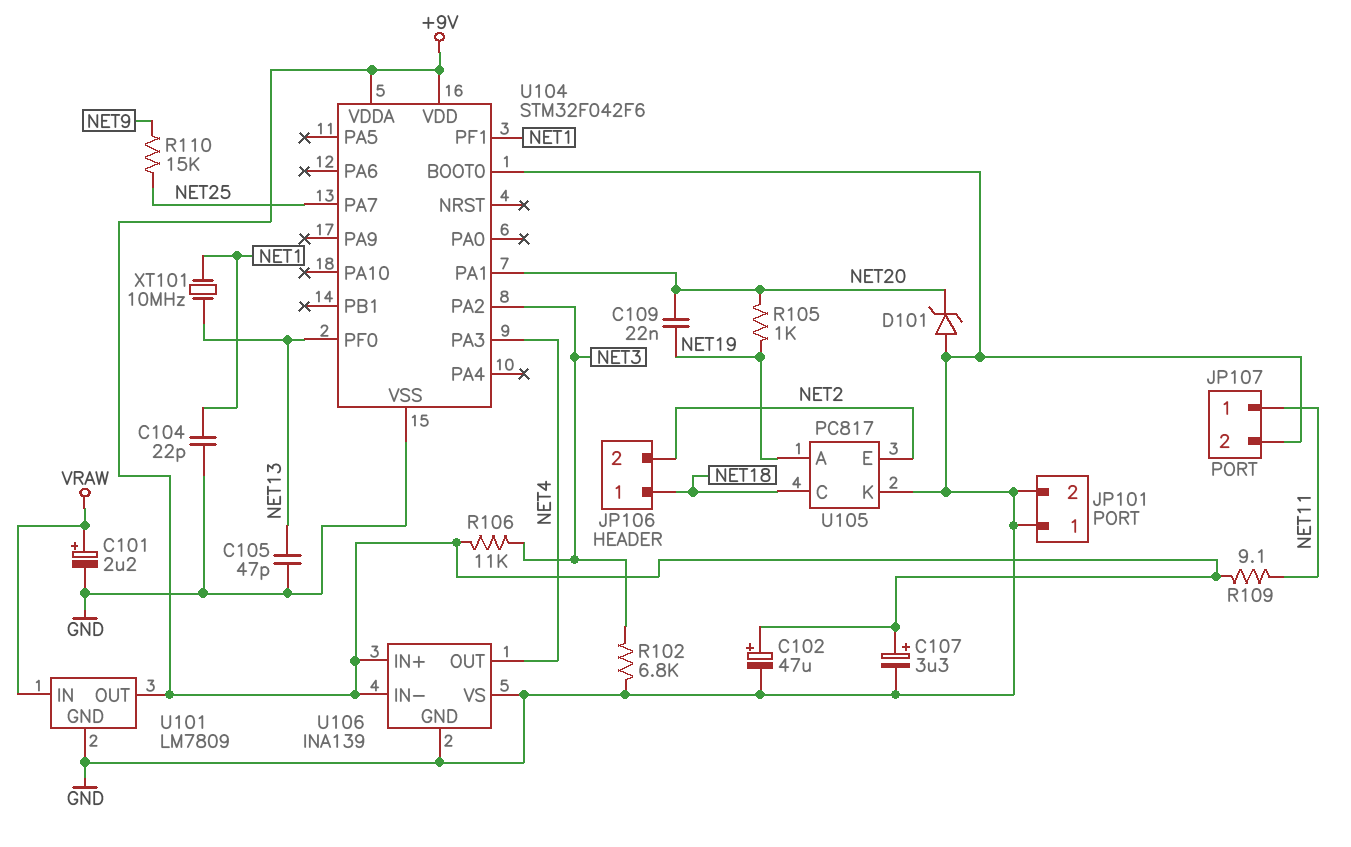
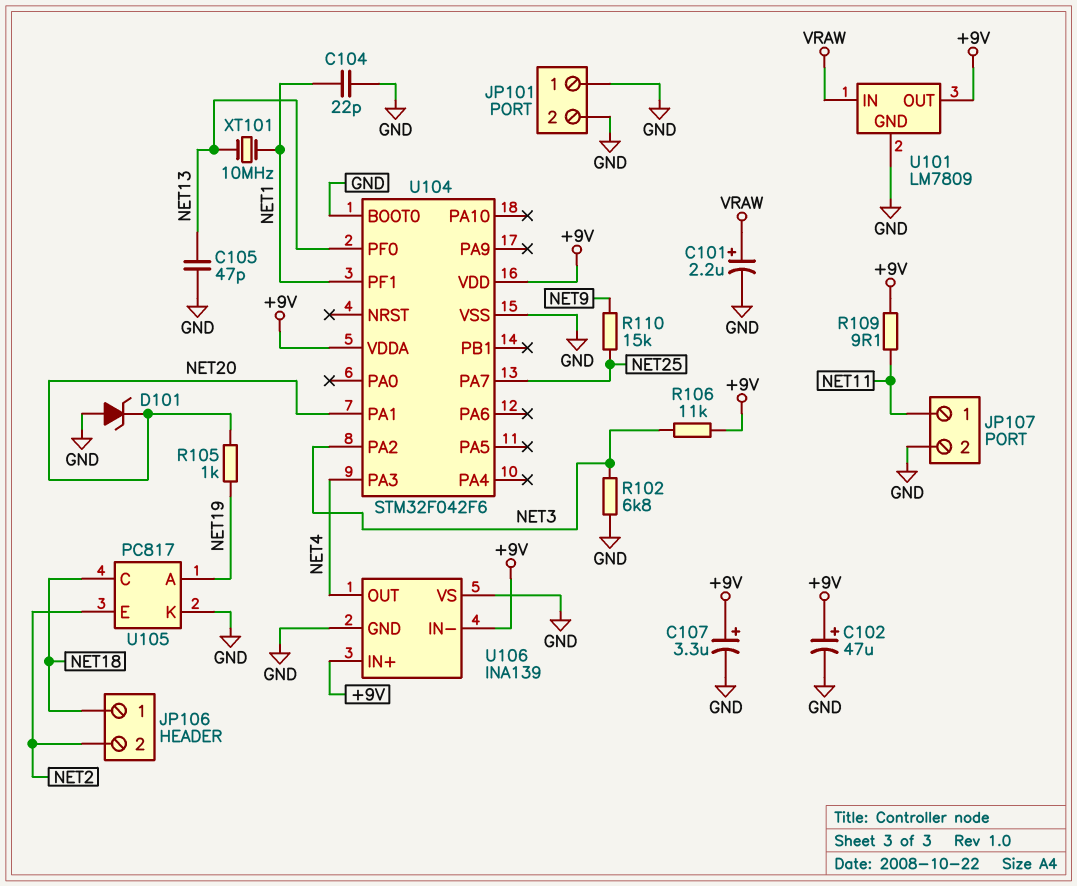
C109: 22nF (NET19, NET20) -> none

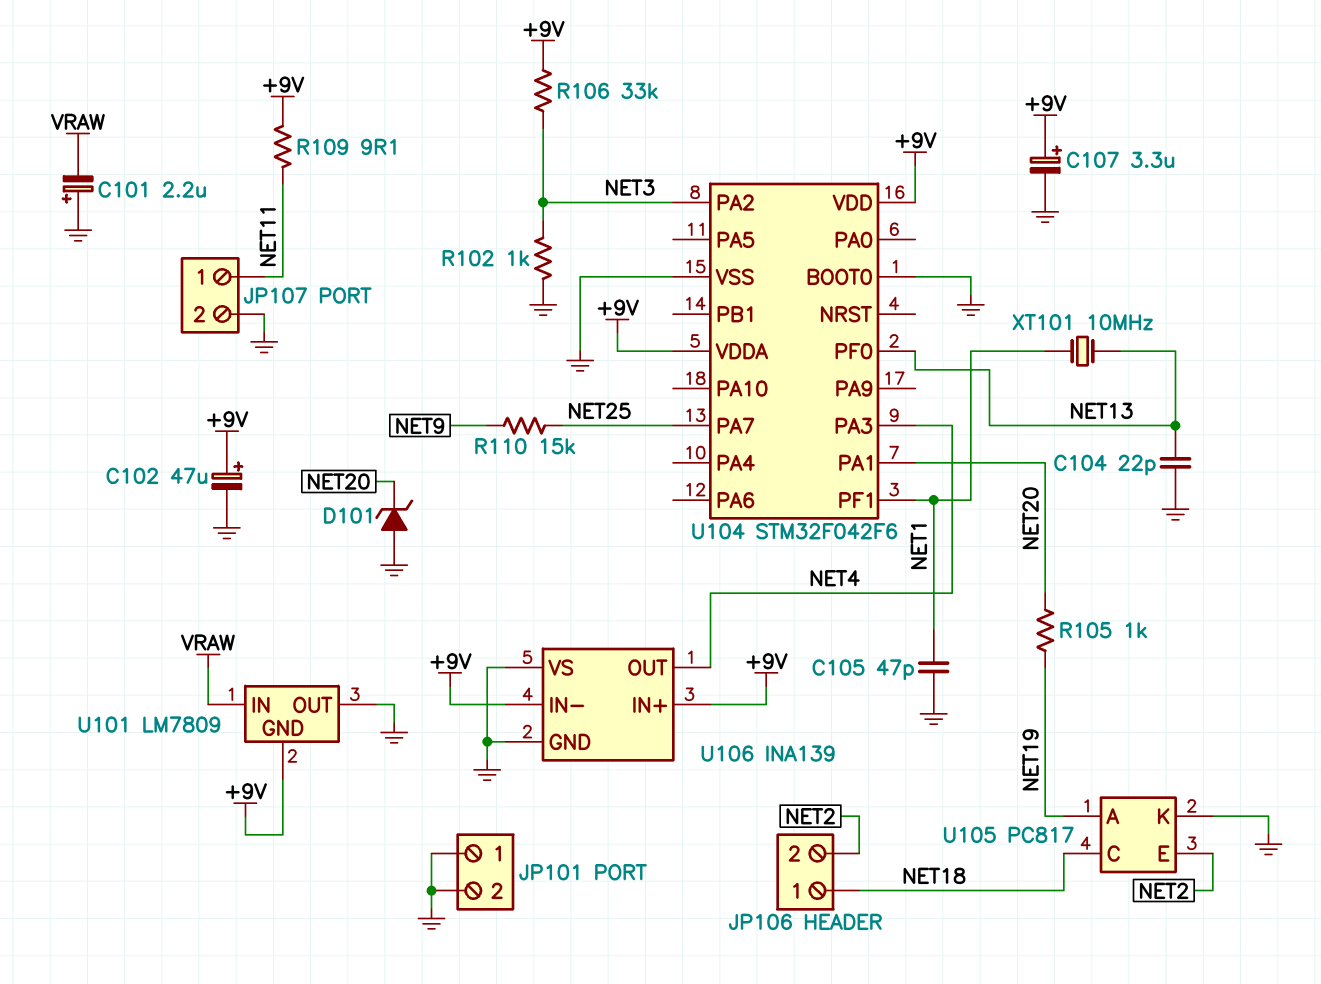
C101: 2.2uF (plus VRAW, minus GND) -> 2.2uF (plus GND, minus VRAW)
C104: 22pF (GND, NET1) -> 22pF (GND, NET13)
C105: 47pF (GND, NET13) -> 47pF (GND, NET1)
R102: 6.8k (GND, NET3) -> 1k (GND, NET3)
R106: 11k (+9V, NET3) -> 33k (+9V, NET3)
U101 pin GND: GND -> +9V
U101 pin OUT: +9V -> GND

